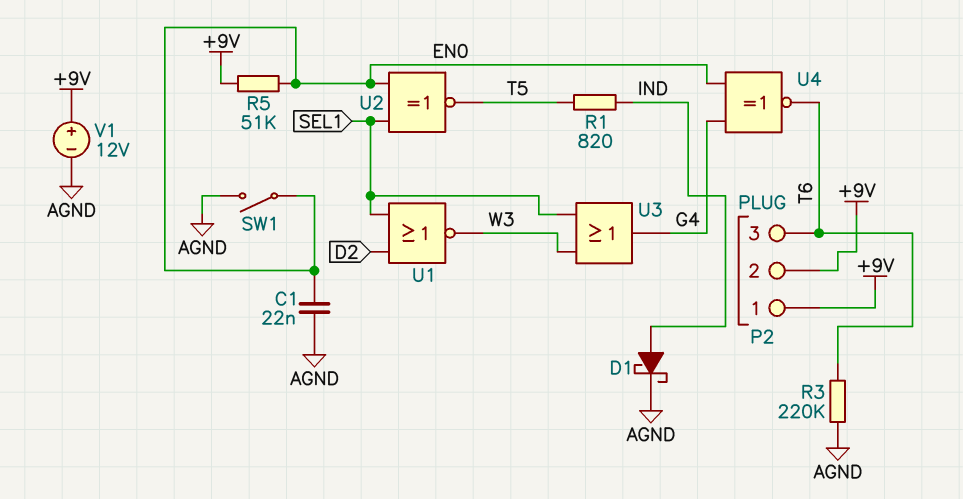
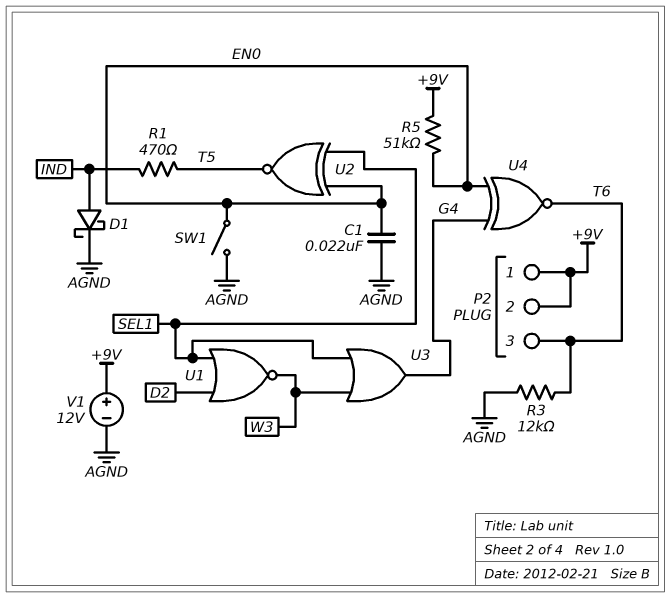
R1: 820 (IND, T5) -> 470 (IND, T5)
R3: 220k (AGND, T6) -> 12k (AGND, T6)

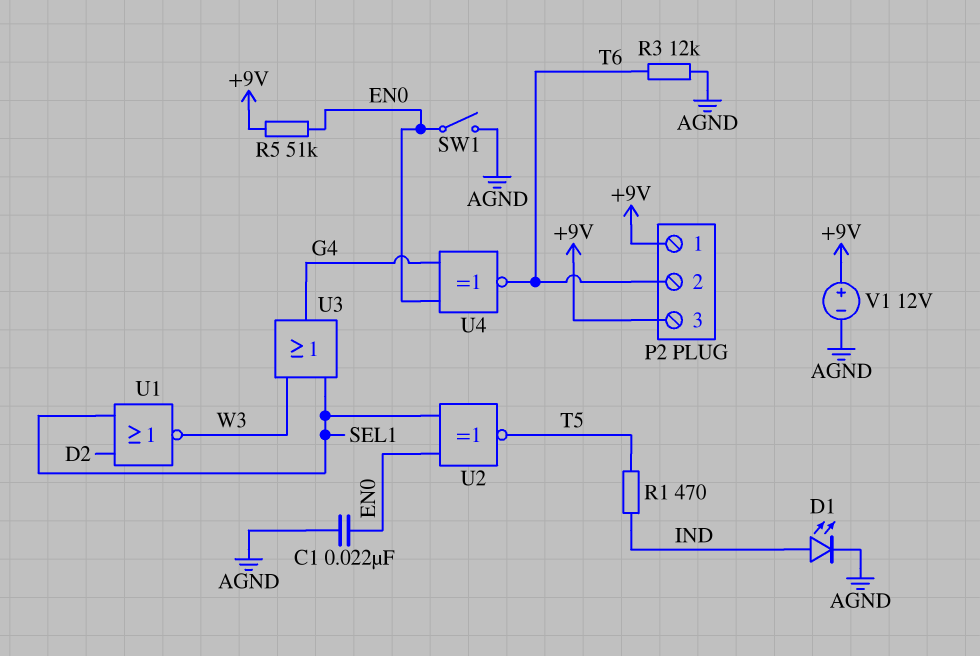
D1: schottky (A IND, K AGND) -> LED (A IND, K AGND)
P2 pin 2: +9V -> T6
P2 pin 3: T6 -> +9V

